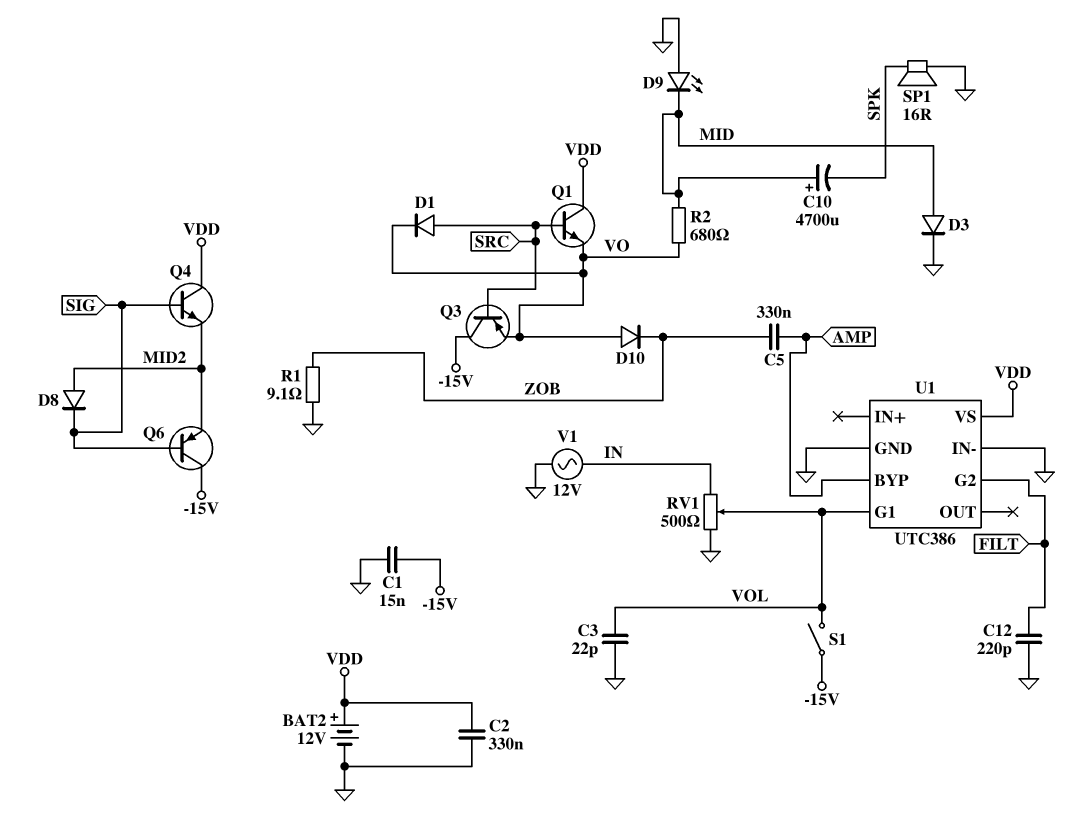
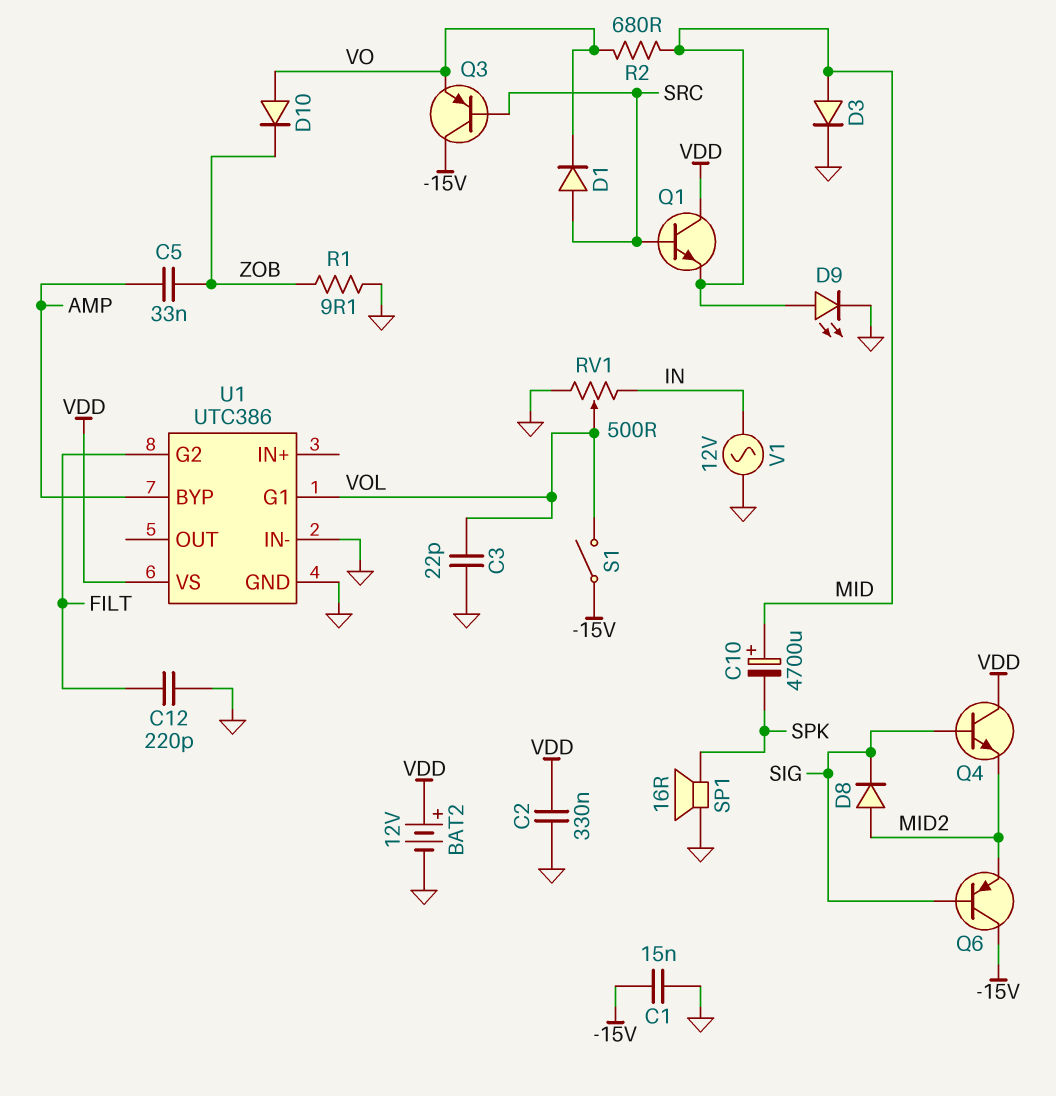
C5: 330nF (AMP, ZOB) -> 33nF (AMP, ZOB)
D9: LED (A GND, K MID) -> LED (A MID, K GND)
Q1: NPN (B SRC, C VDD, E VO) -> NPN (B SRC, C VDD, E MID)

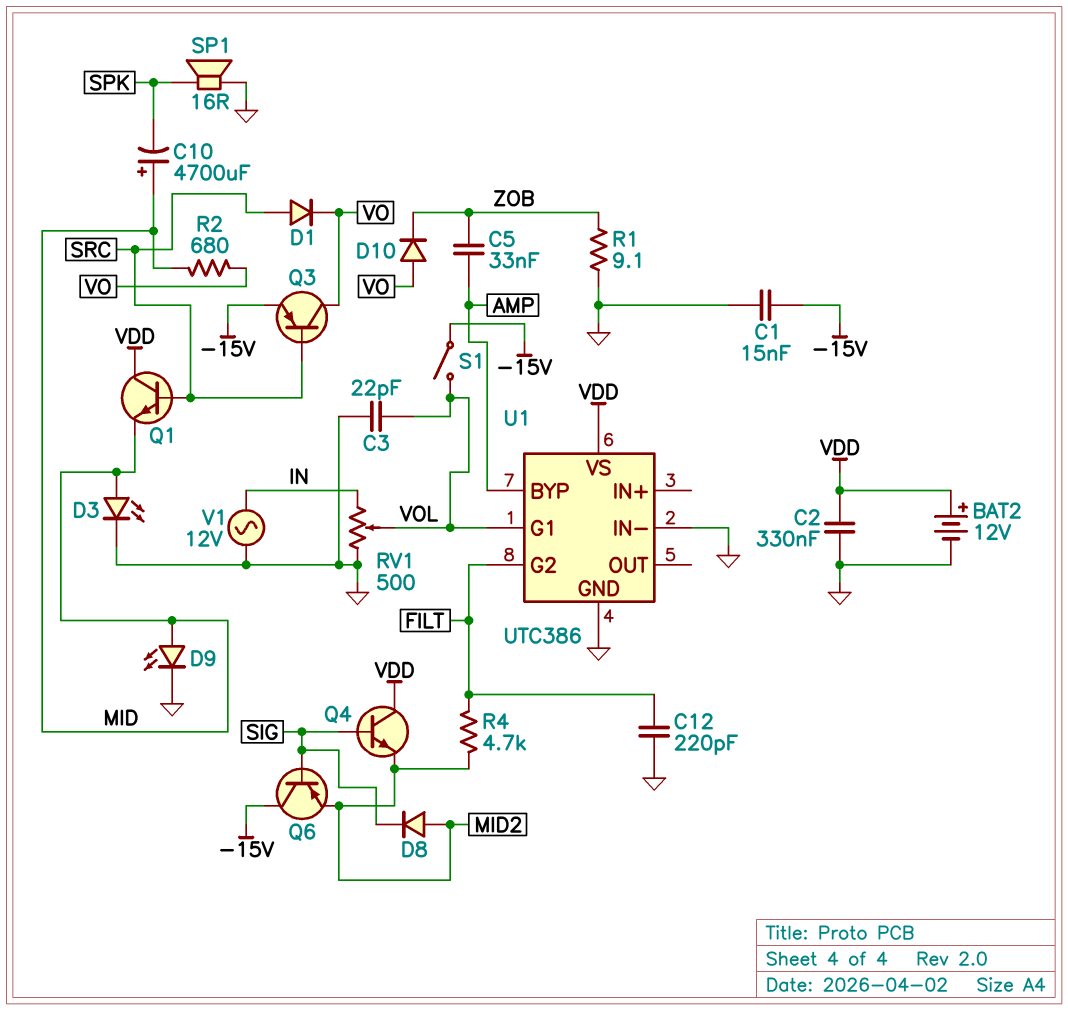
D3: diode (A MID, K GND) -> LED (A MID, K GND)
Q3: PNP (B SRC, C -15V, E VO) -> PNP (B SRC, C VO, E -15V)
R4: none -> 4.7k (FILT, MID2)

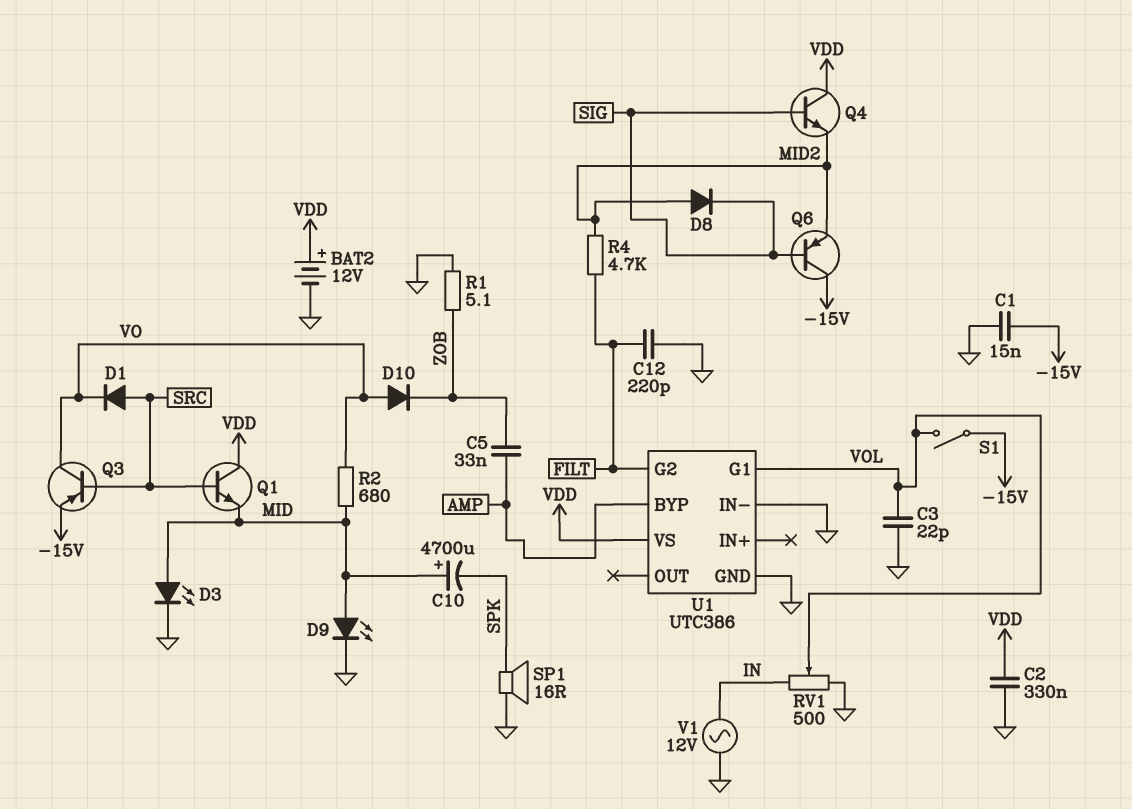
R1: 9.1 (GND, ZOB) -> 5.1 (GND, ZOB)

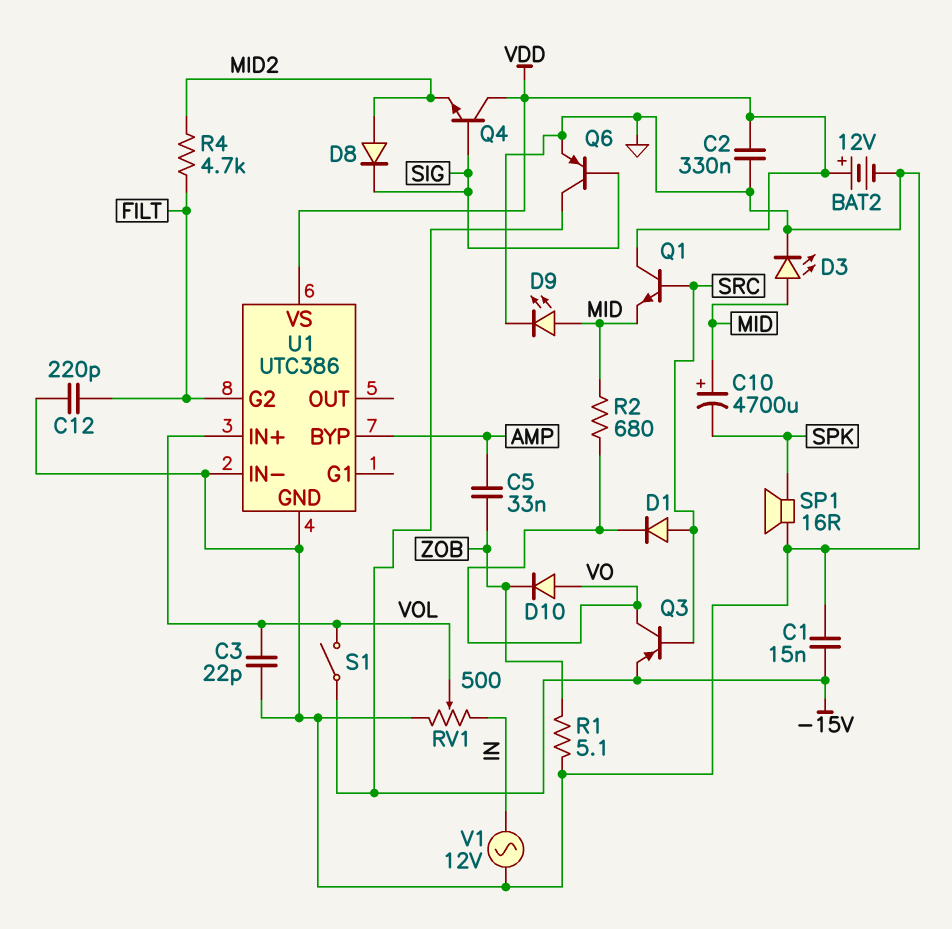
Q6: PNP (B SIG, C -15V, E MID2) -> PNP (B SIG, C -15V, E GND)
U1 pin G1: VOL -> none
U1 pin IN+: none -> VOL

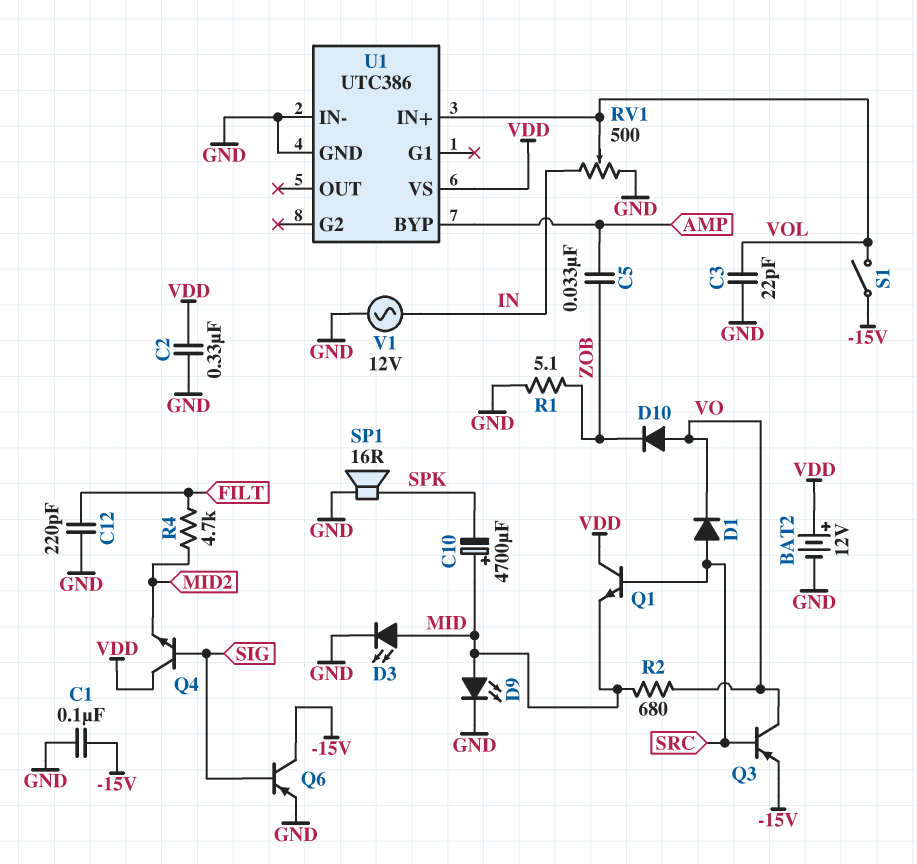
C1: 15nF (-15V, GND) -> 100nF (-15V, GND)
D8: diode (A MID2, K SIG) -> none
U1 pin G2: FILT -> none

